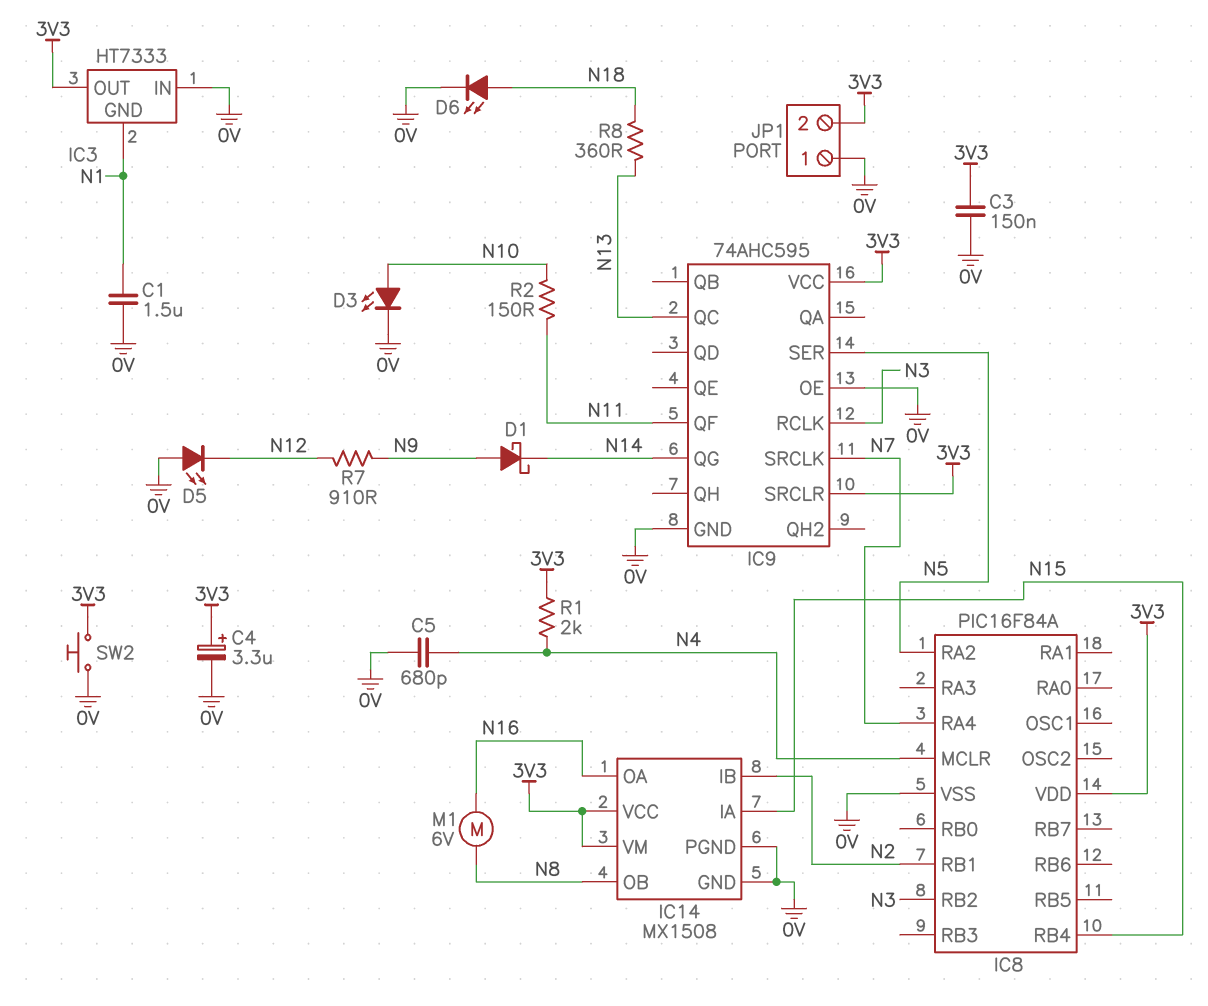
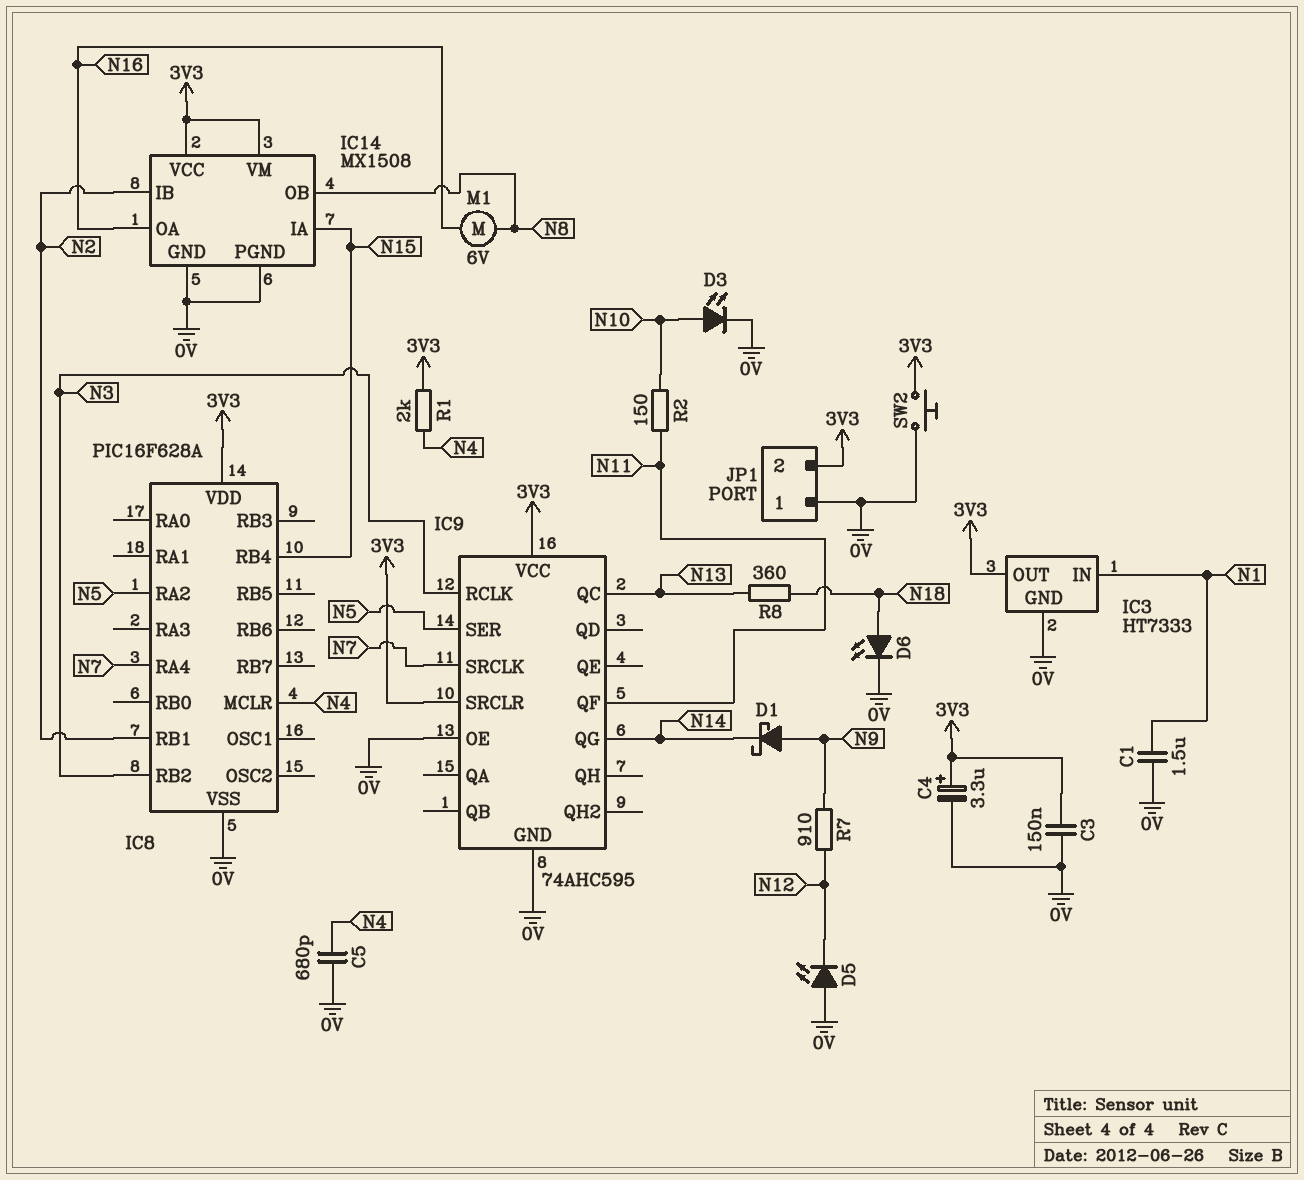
IC3 pin GND: N1 -> 0V
IC3 pin IN: 0V -> N1
IC8: PIC16F84A -> PIC16F628A

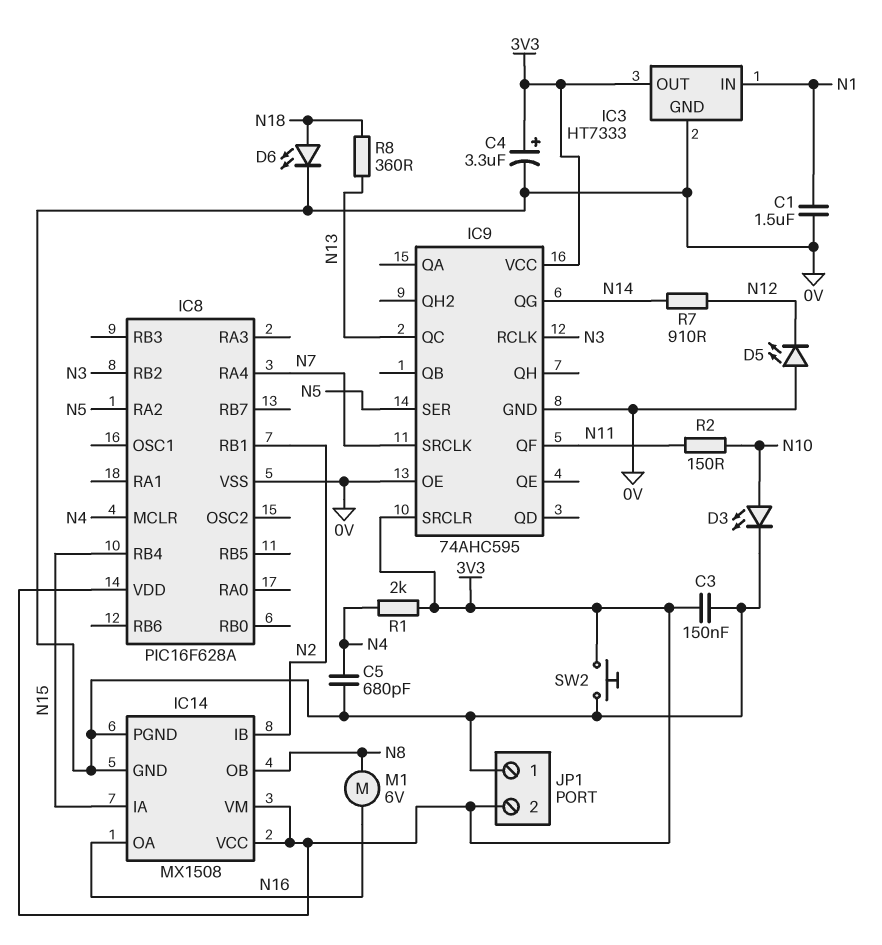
D1: schottky (A N9, K N14) -> none
R7: 910 (N9, N12) -> 910 (N12, N14)

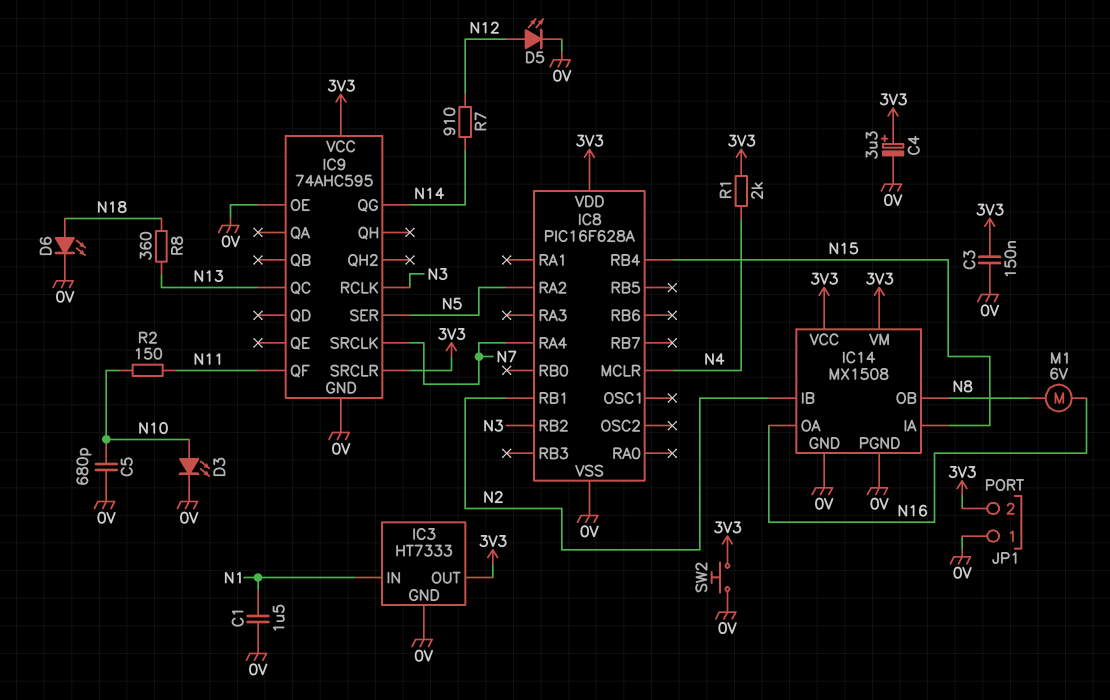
C5: 680pF (0V, N4) -> 680pF (0V, N10)
D5: LED (A 0V, K N12) -> LED (A N12, K 0V)

